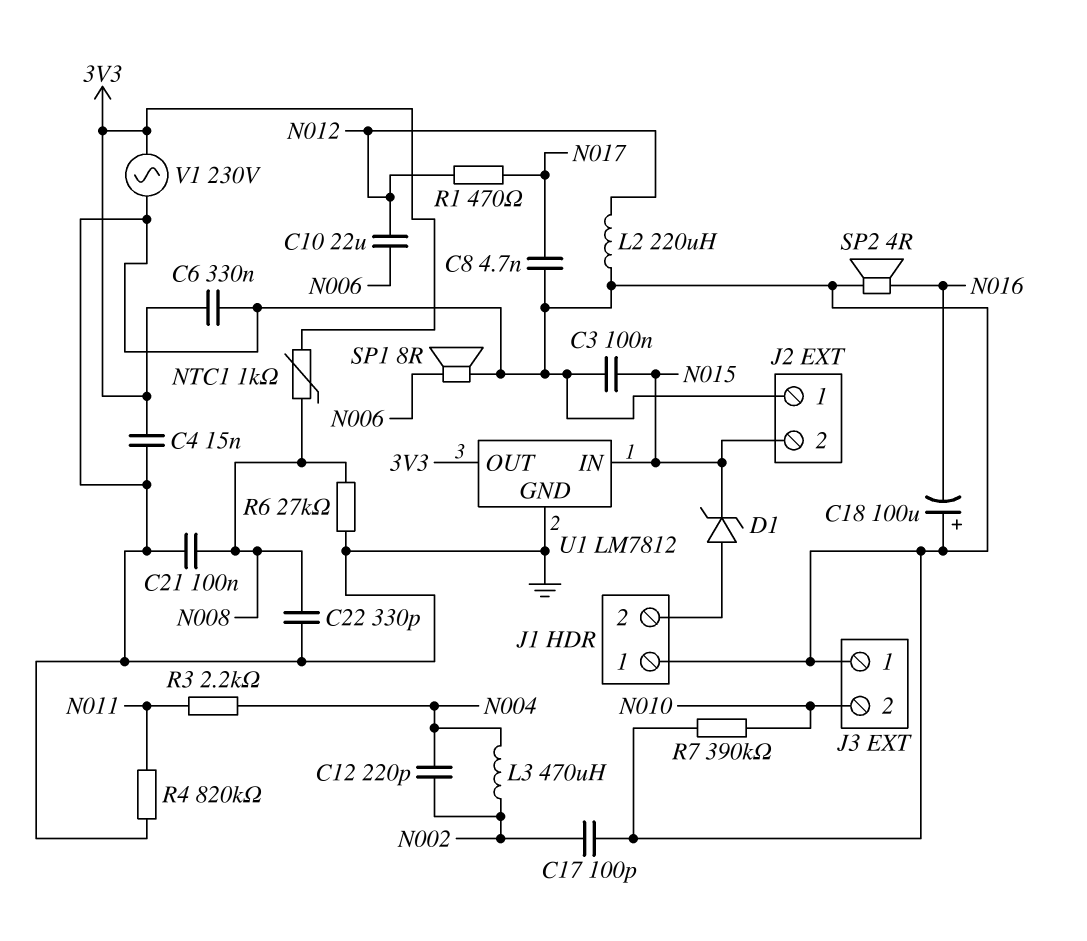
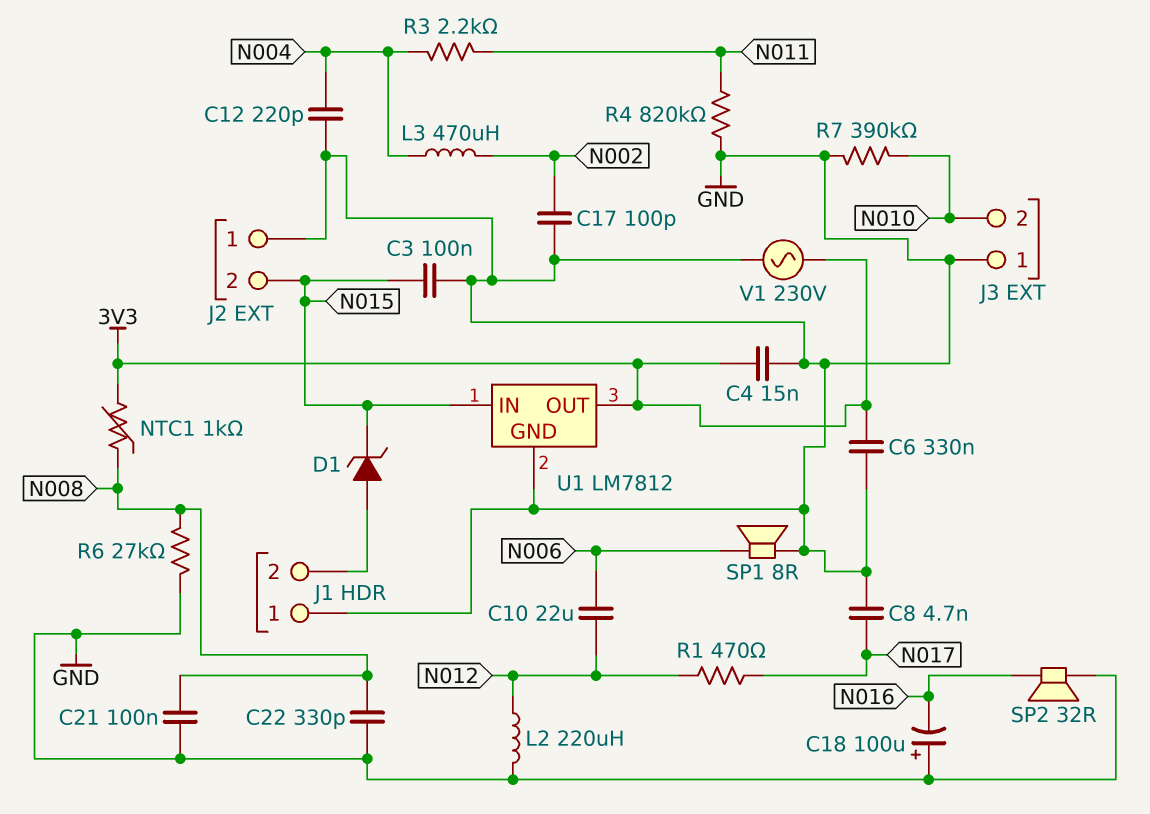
C12: 220pF (N002, N004) -> 220pF (GND, N004)
SP2: speaker 4R (GND, N016) -> speaker 32R (GND, N016)

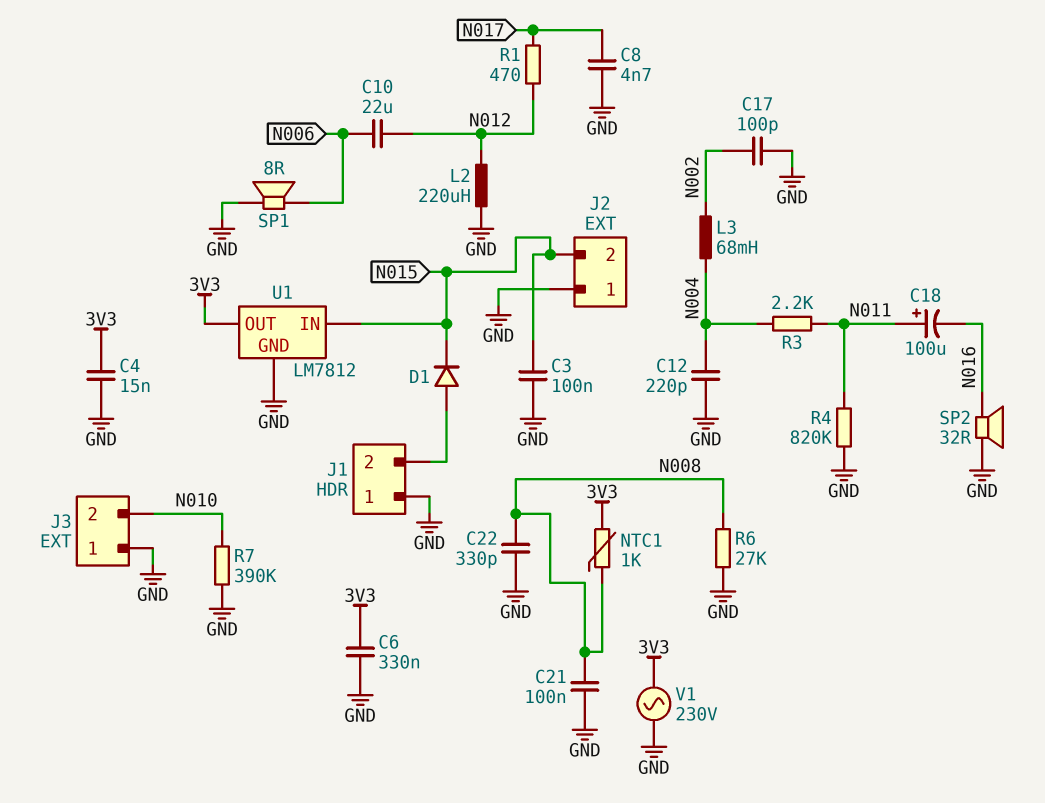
C18: 100uF (plus GND, minus N016) -> 100uF (plus N011, minus N016)
D1: zener (A J1/2, K N015) -> diode (A J1/2, K N015)
L3: 470uH (N002, N004) -> 68mH (N002, N004)

